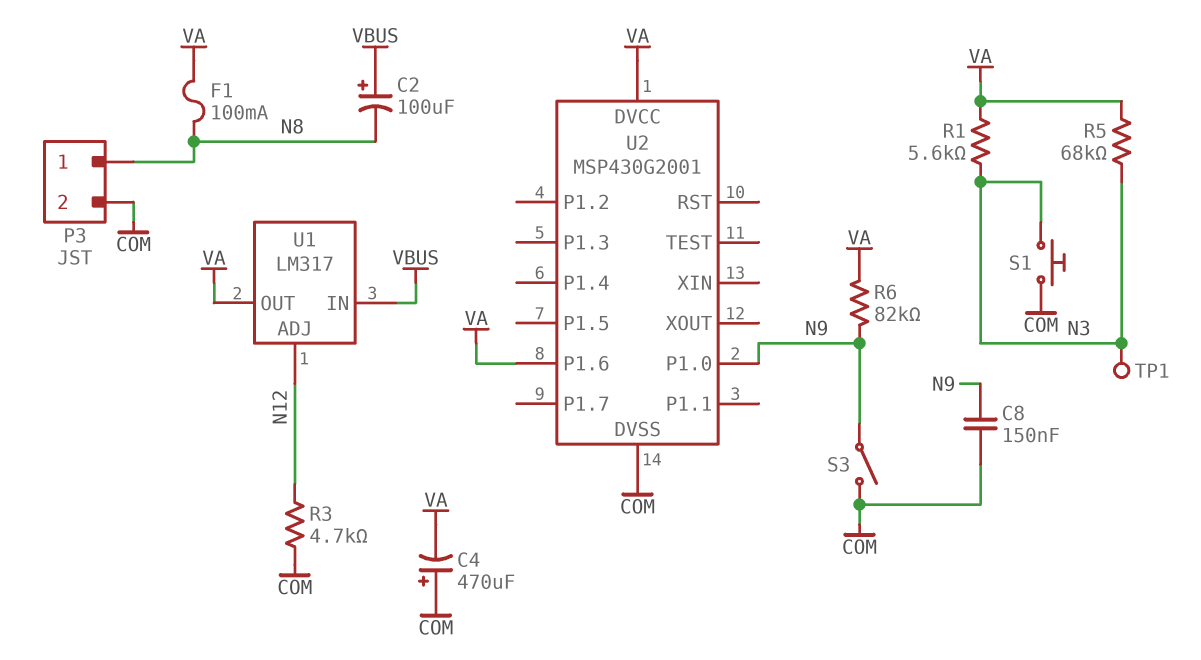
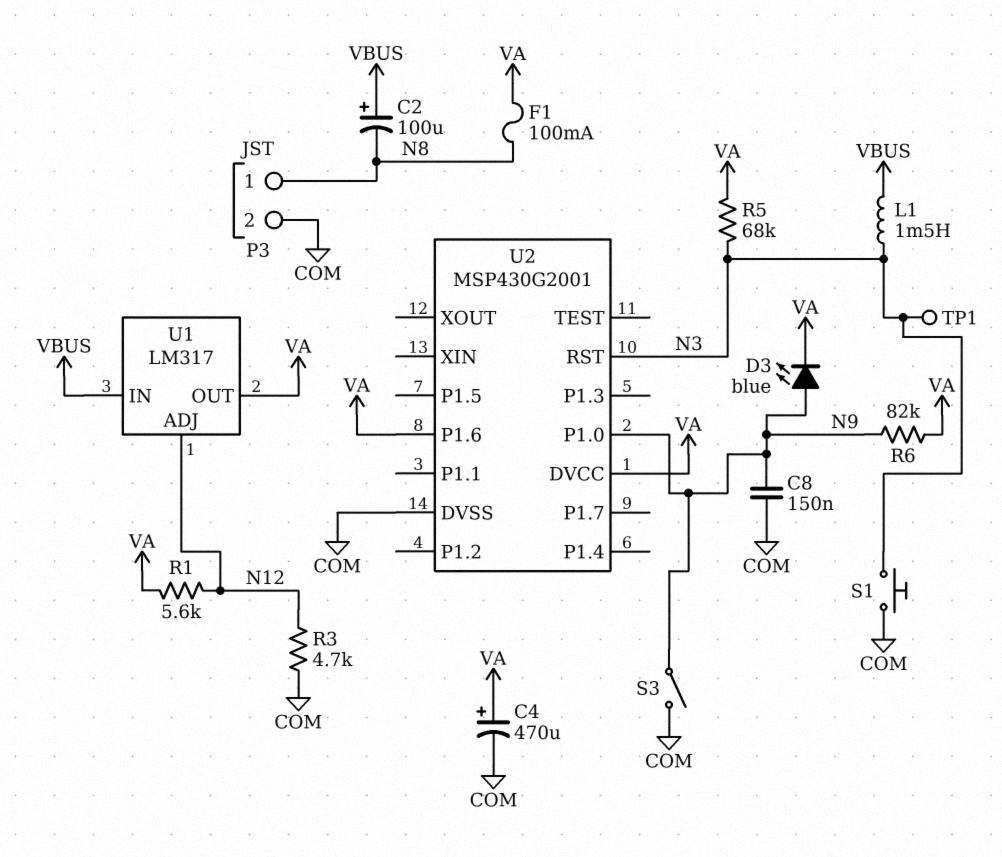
C4: 470uF (plus COM, minus VA) -> 470uF (plus VA, minus COM)
D3: none -> LED blue (A N9, K VA)
L1: none -> 1.5mH (N3, VBUS)
R1: 5.6k (N3, VA) -> 5.6k (N12, VA)
U2 pin RST: none -> N3

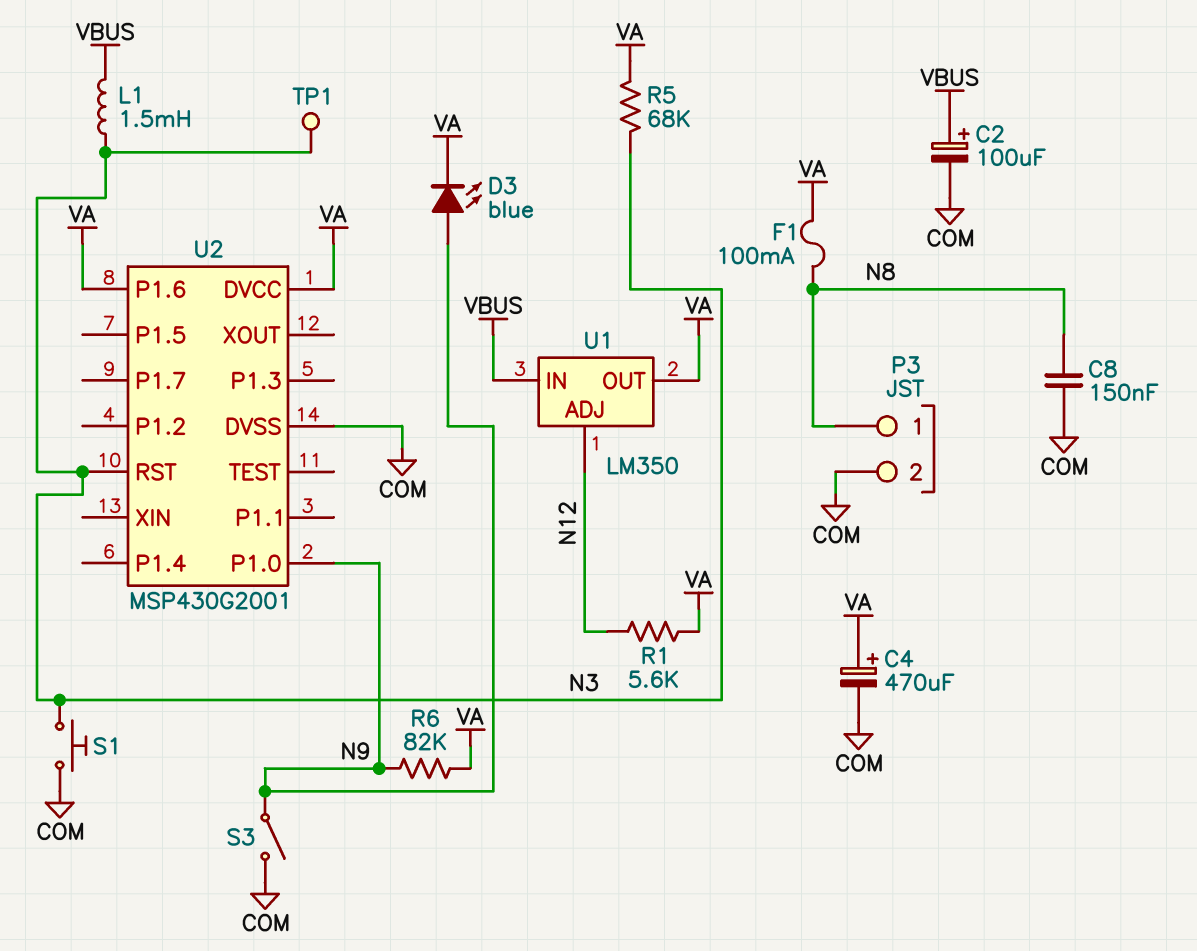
C2: 100uF (plus VBUS, minus N8) -> 100uF (plus VBUS, minus COM)
C8: 150nF (COM, N9) -> 150nF (COM, N8)
R3: 4.7k (COM, N12) -> none
U1: LM317 -> LM350

